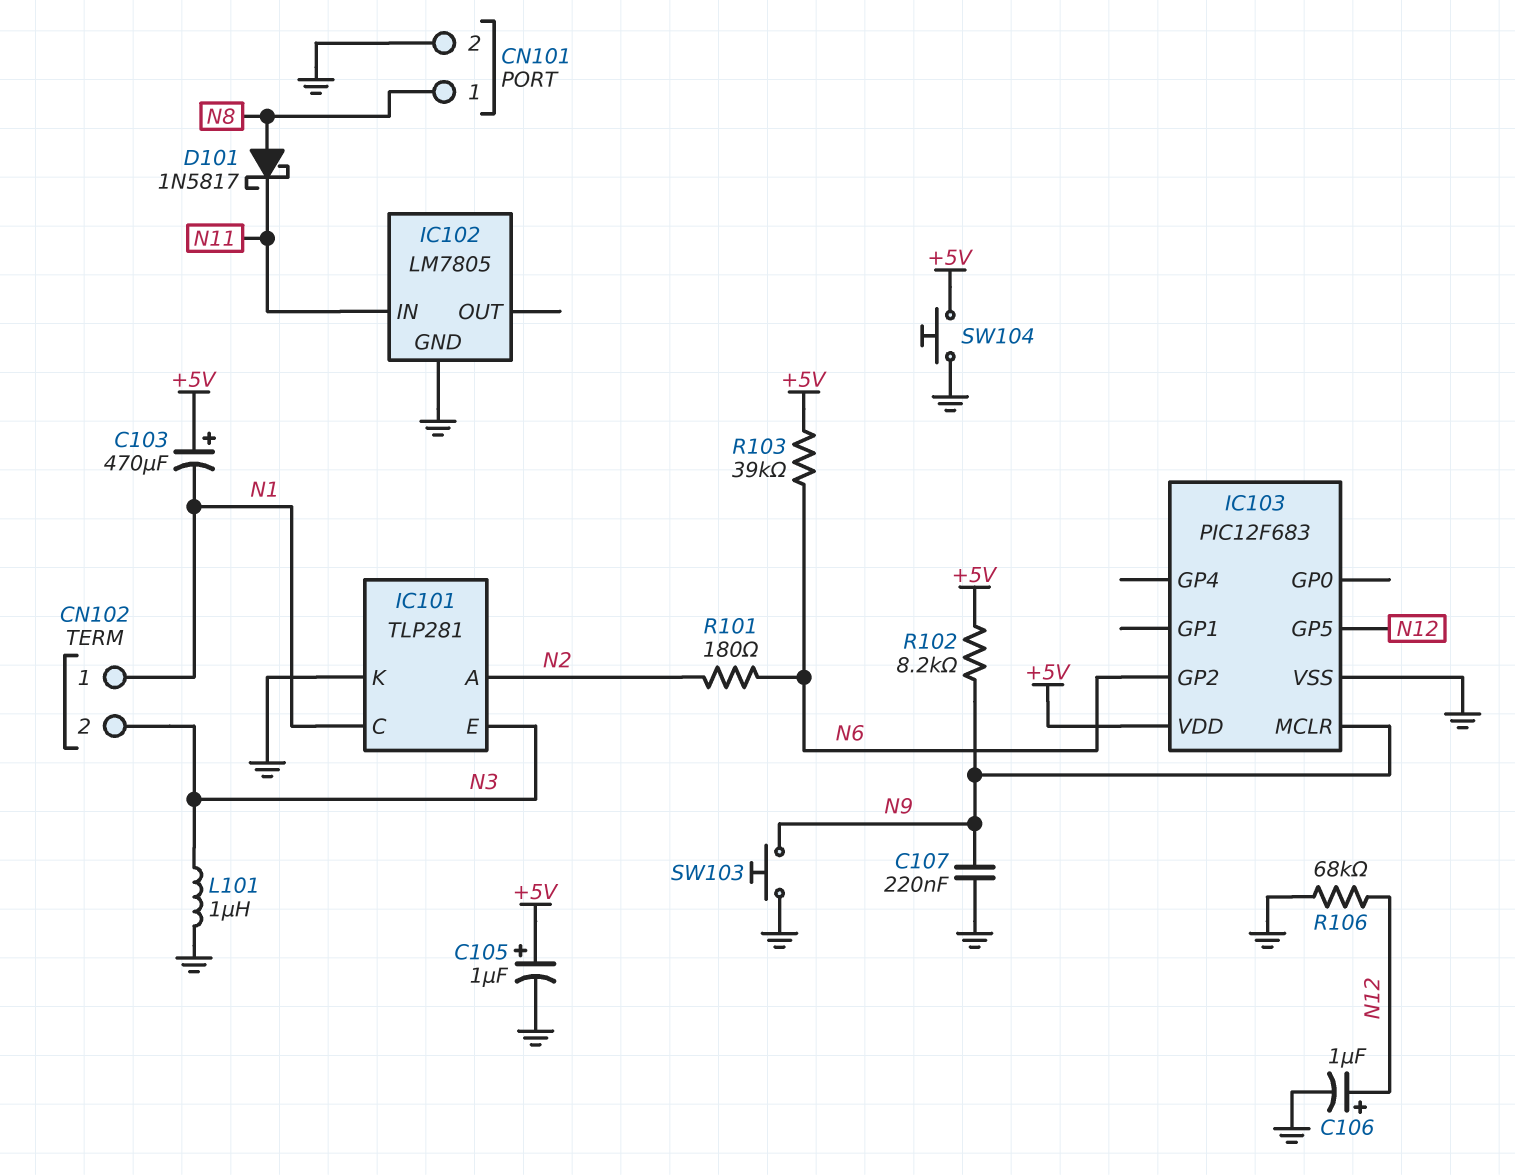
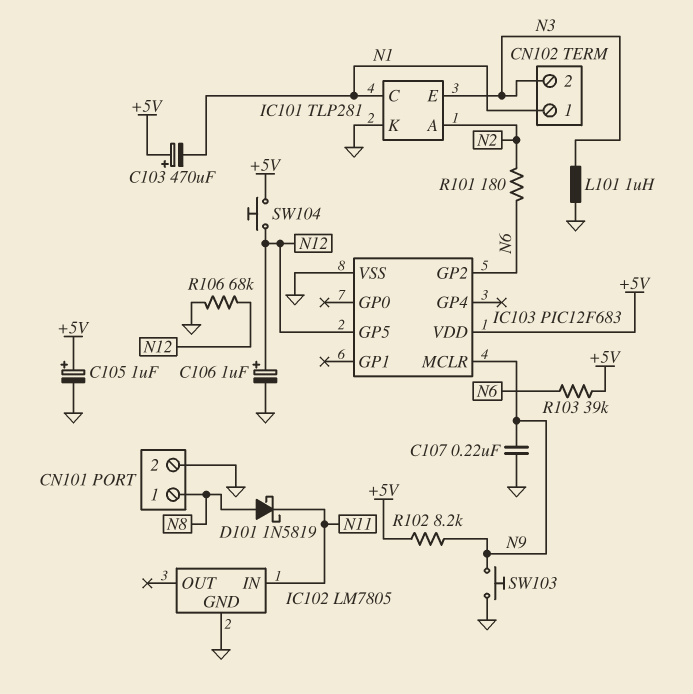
D101: schottky 1N5817 (A N8, K N11) -> schottky 1N5819 (A N8, K N11)
SW104: button (+5V, GND) -> button (+5V, N12)

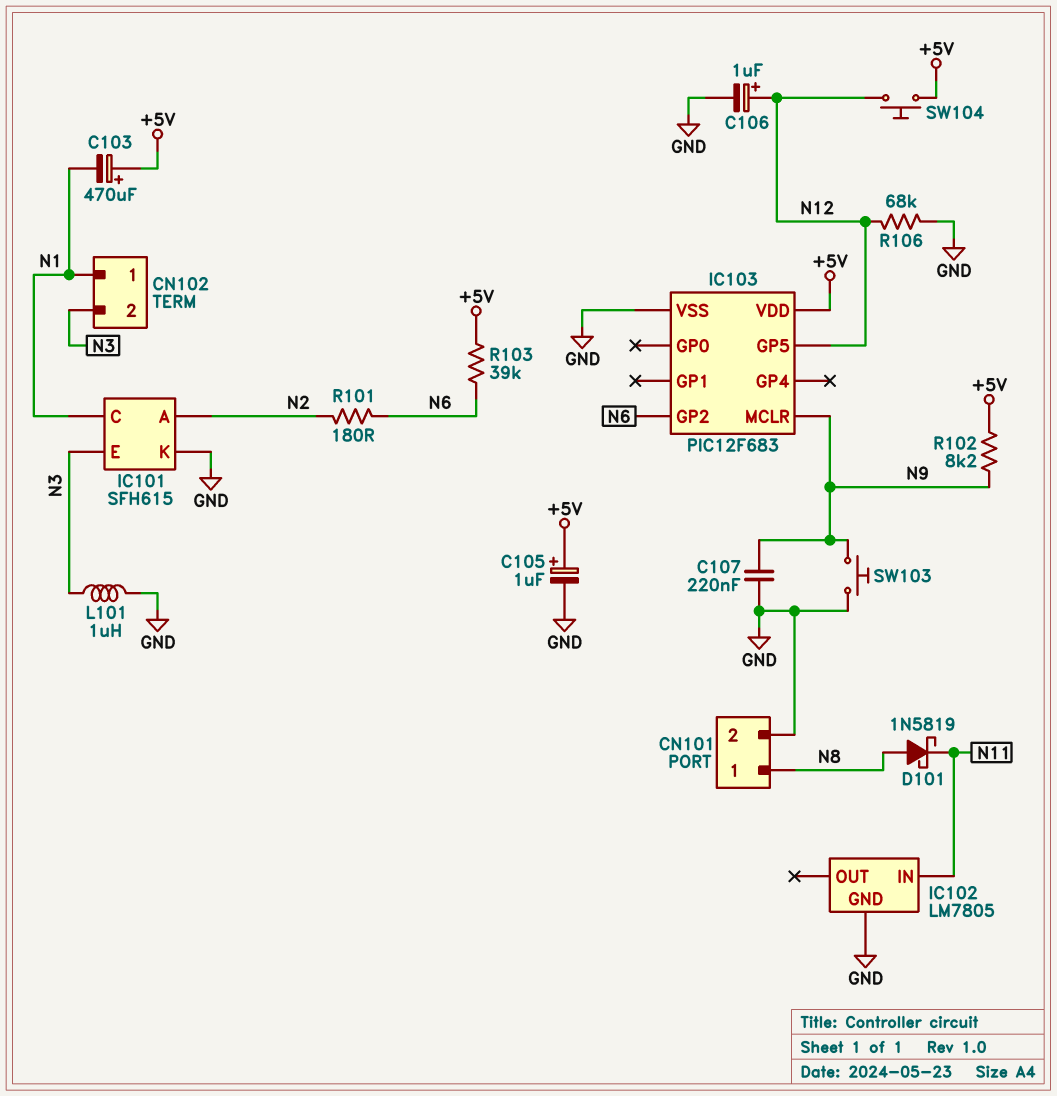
IC101: TLP281 -> SFH615

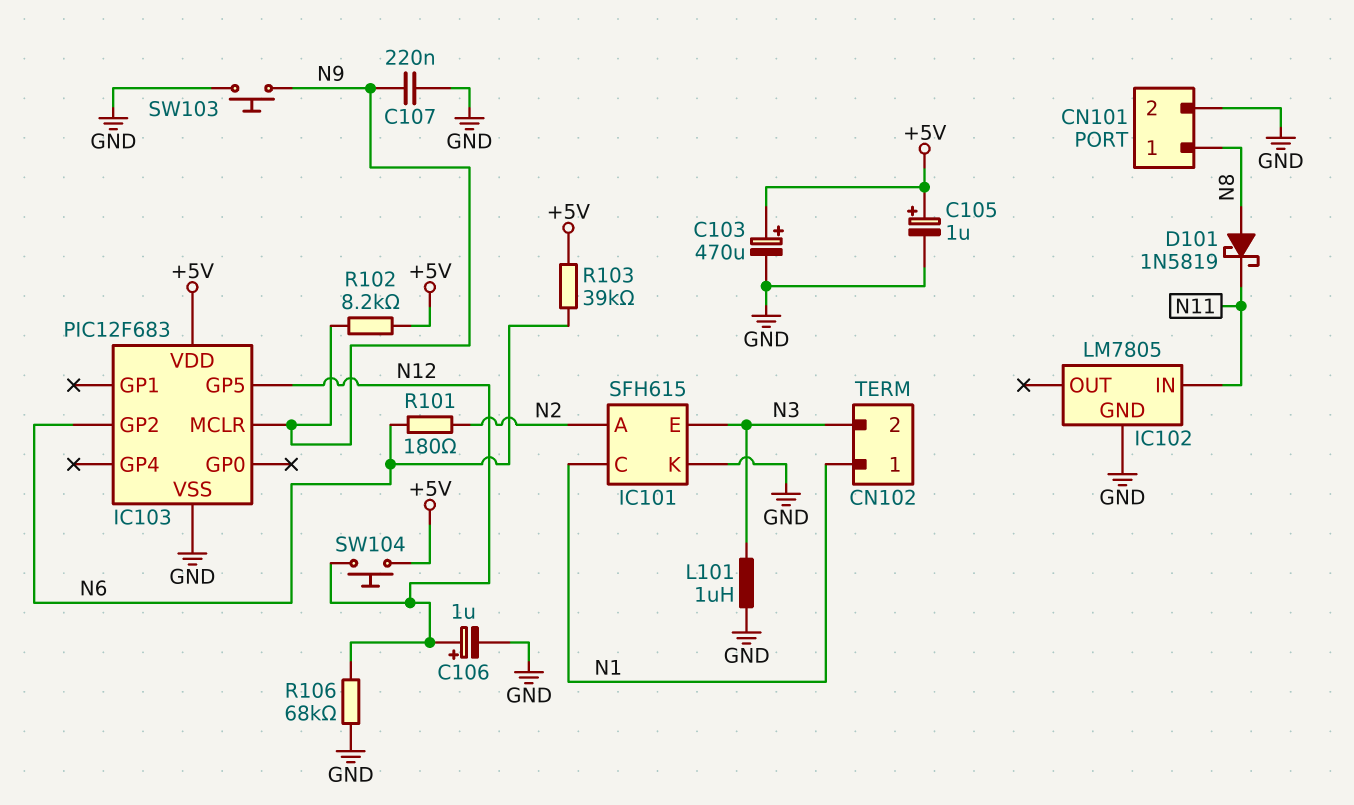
C103: 470uF (plus +5V, minus N1) -> 470uF (plus +5V, minus GND)

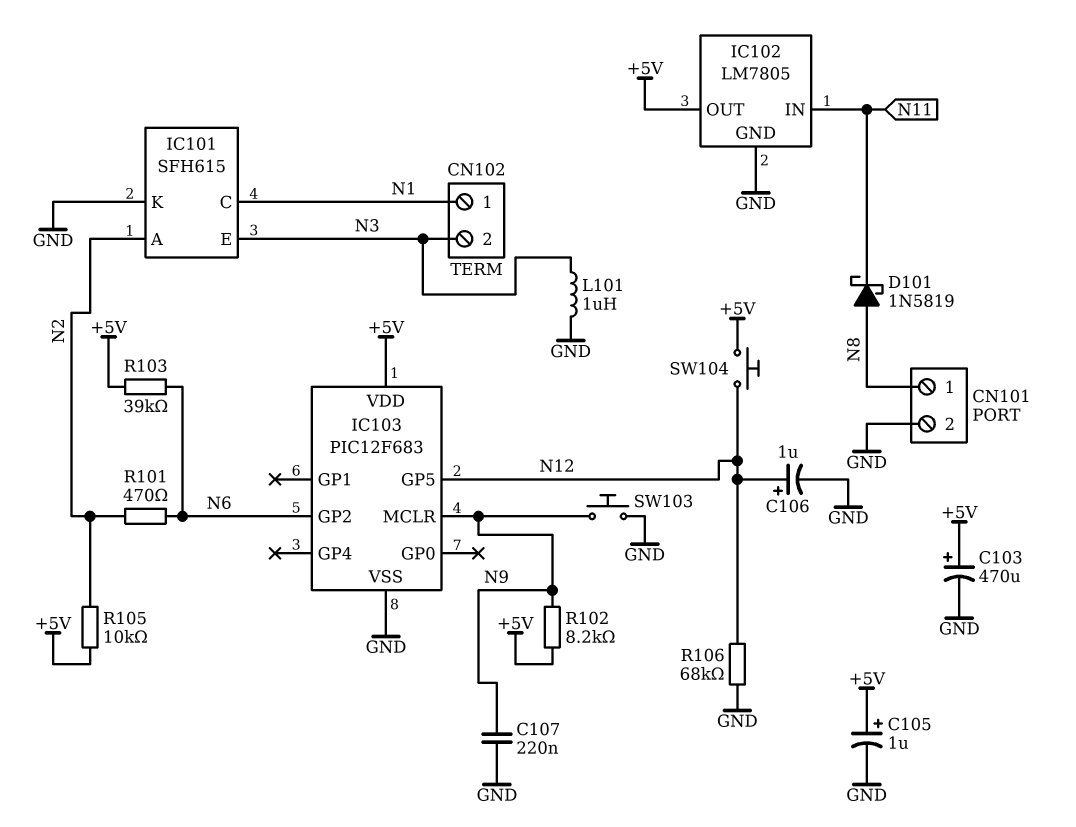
IC102 pin OUT: none -> +5V
R101: 180 (N2, N6) -> 470 (N2, N6)
R105: none -> 10k (+5V, N2)

